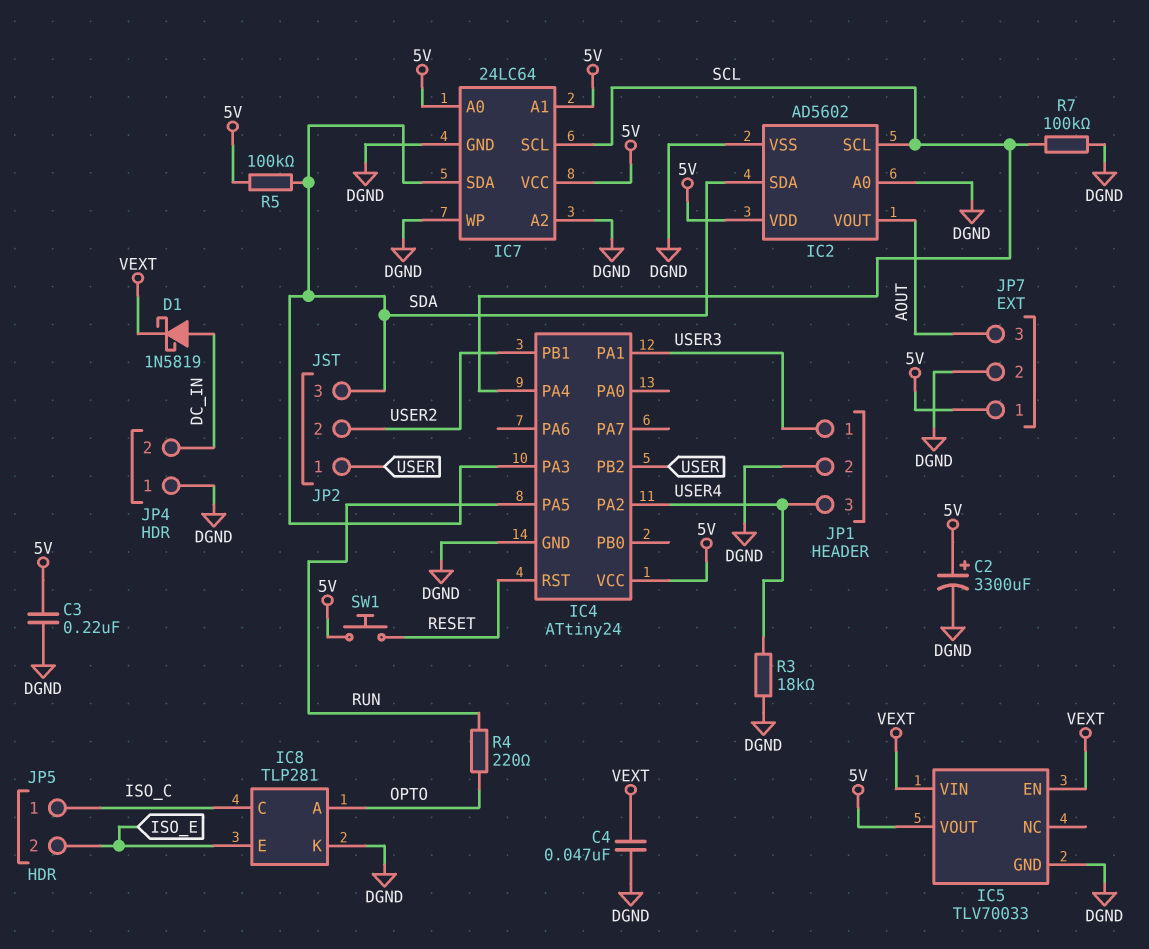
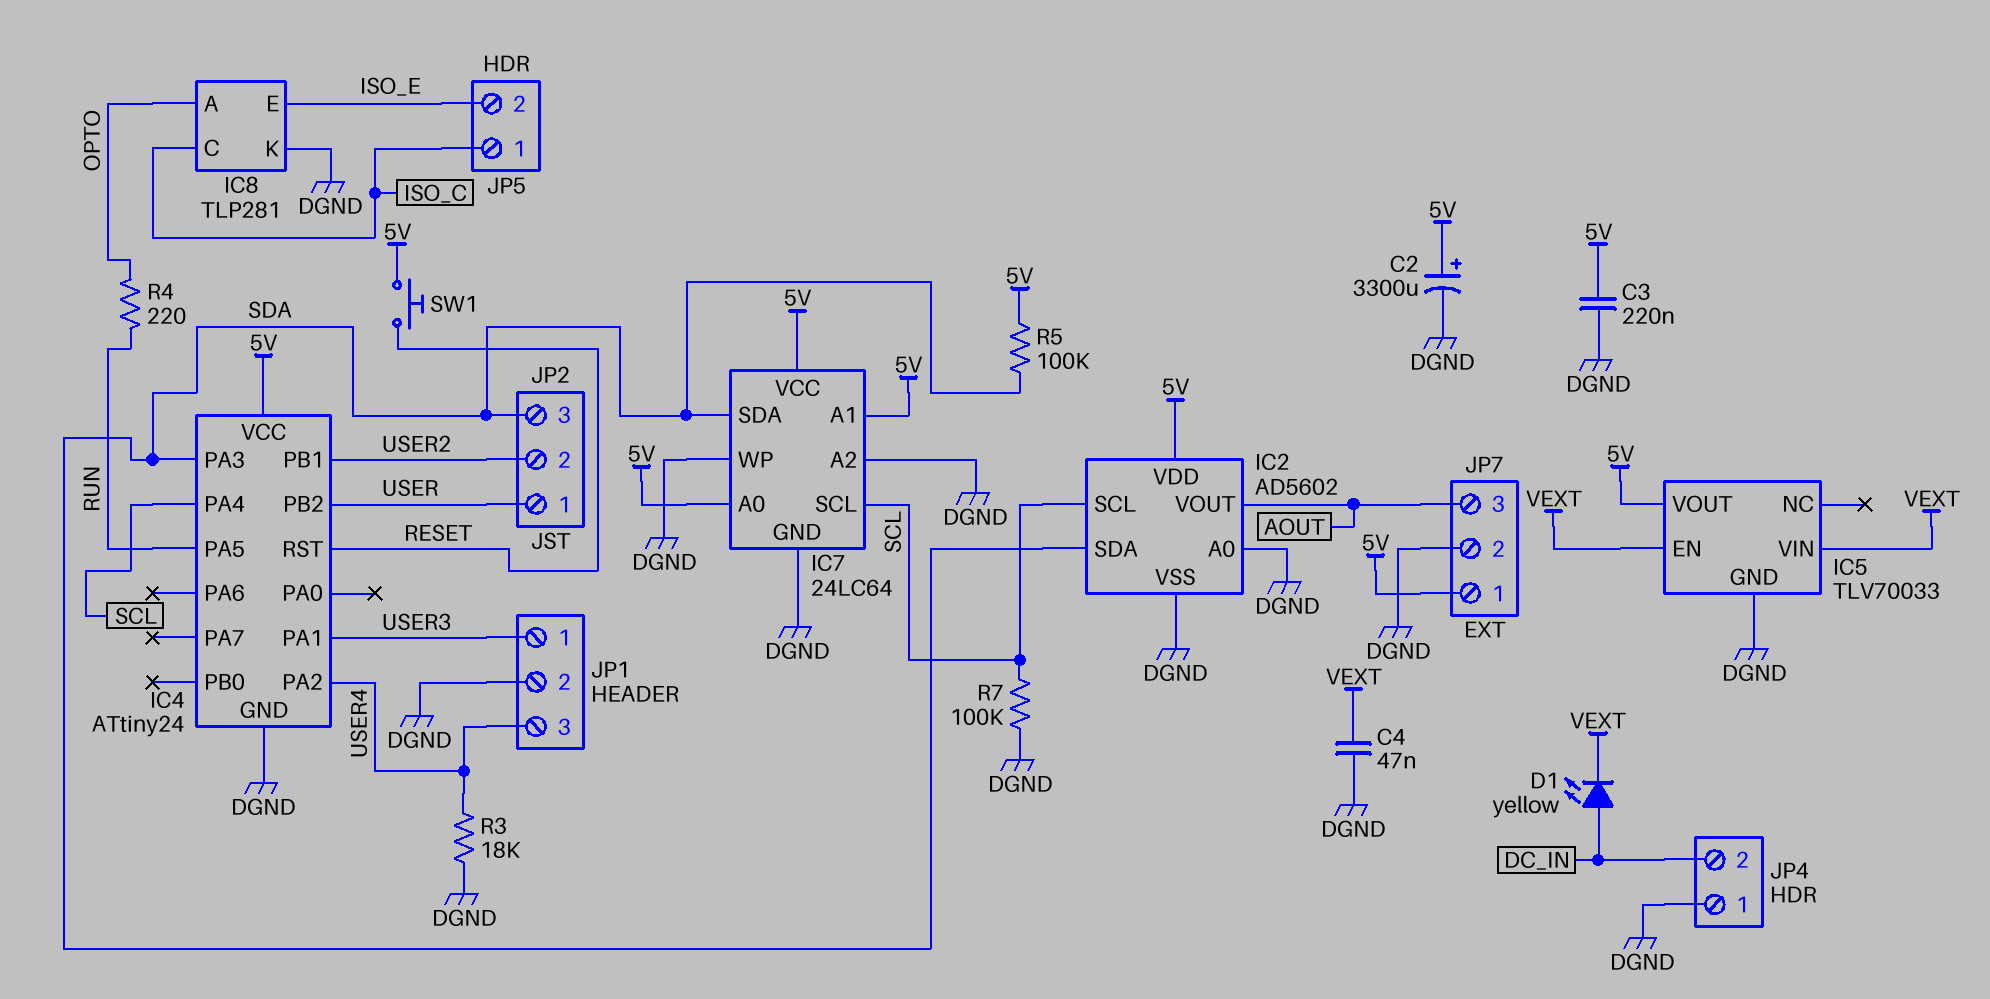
D1: schottky 1N5819 (A DC_IN, K VEXT) -> LED yellow (A DC_IN, K VEXT)

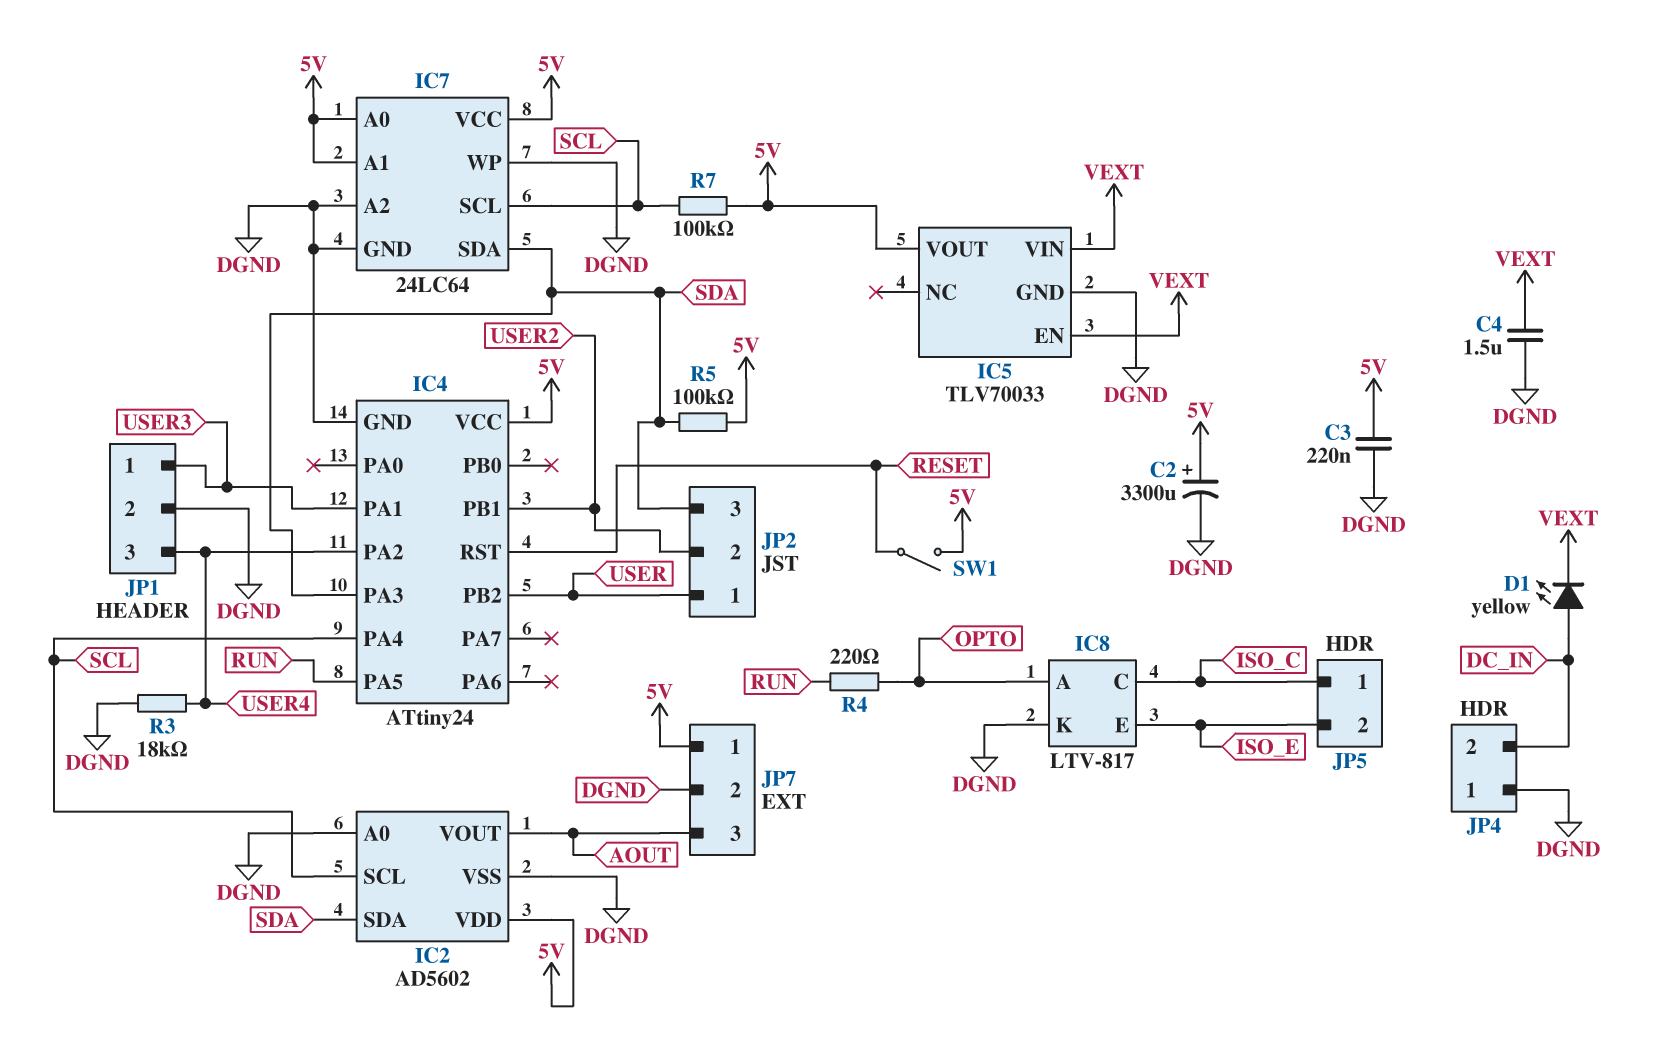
C4: 47nF (DGND, VEXT) -> 1.5uF (DGND, VEXT)
IC8: TLP281 -> LTV-817
R7: 100k (DGND, SCL) -> 100k (5V, SCL)
SW1: button (5V, RESET) -> switch (5V, RESET)

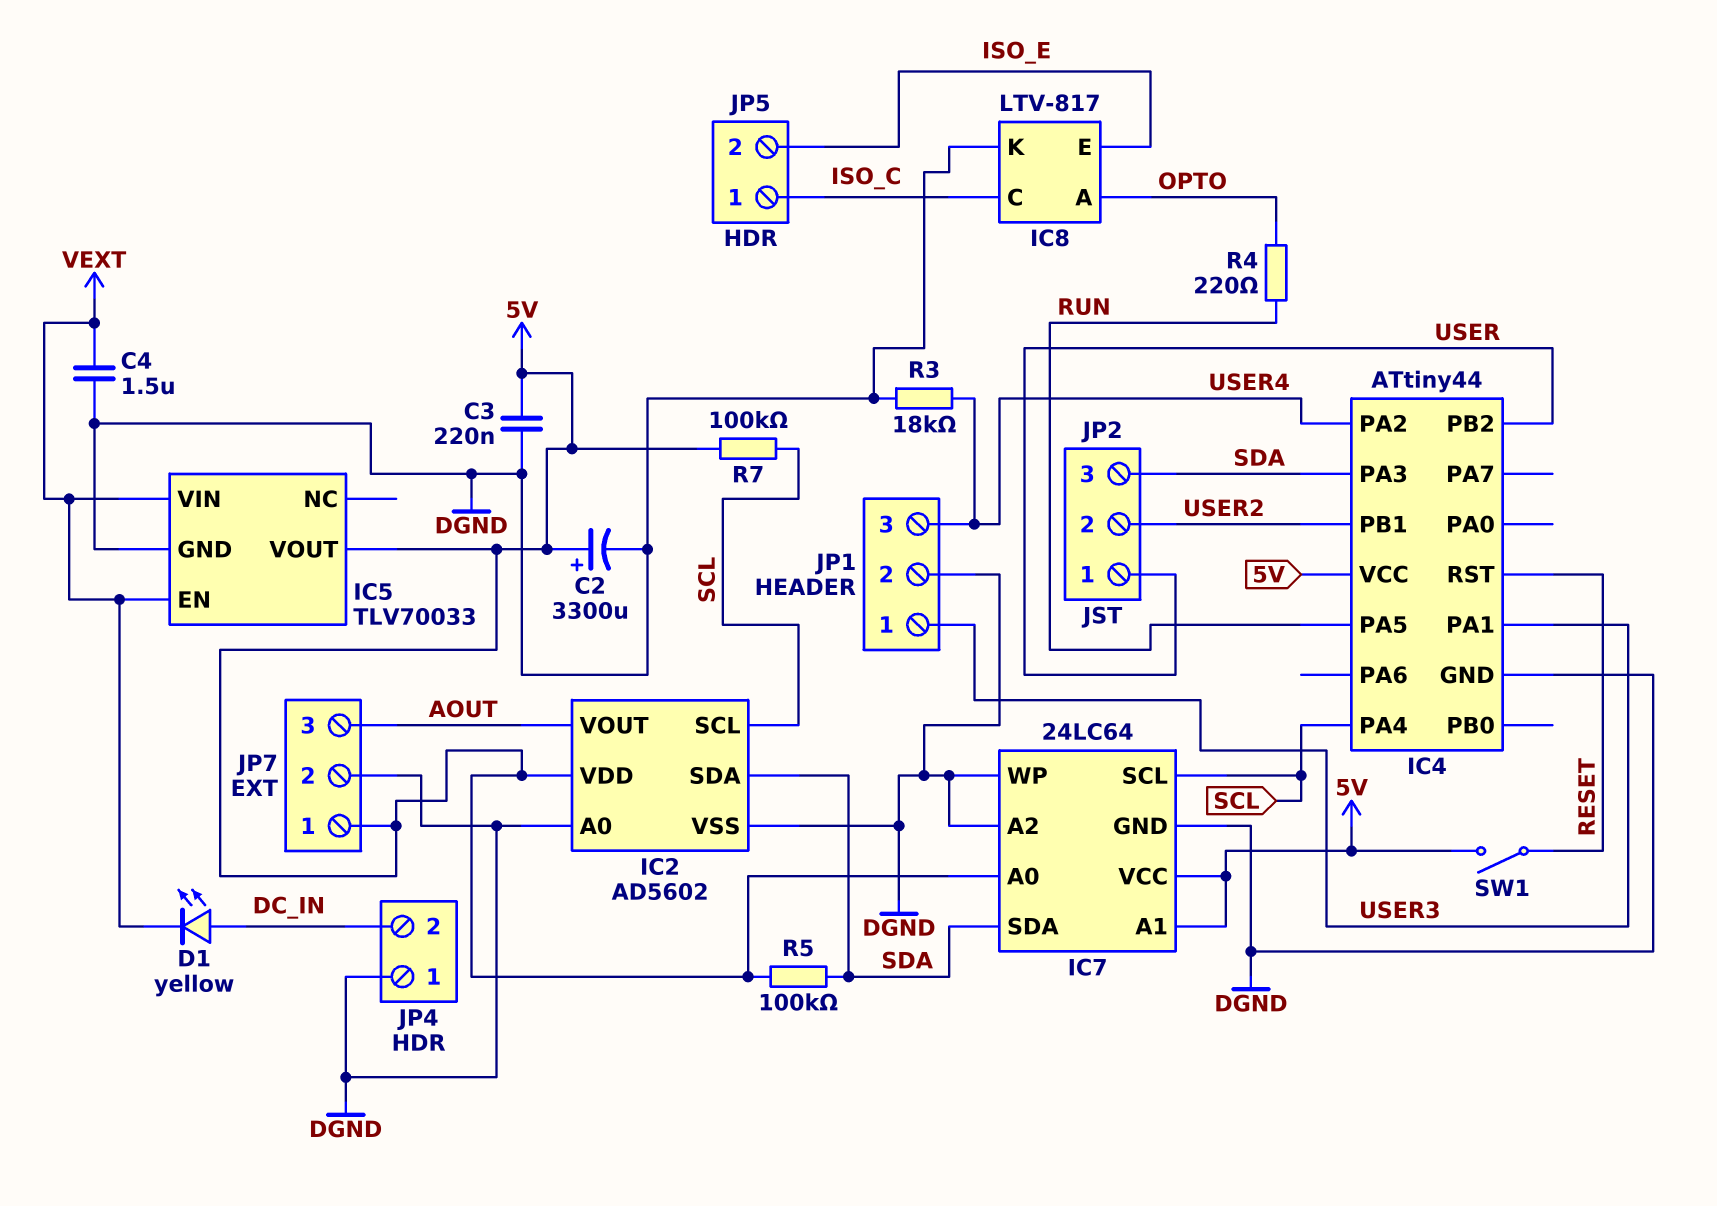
IC4: ATtiny24 -> ATtiny44

